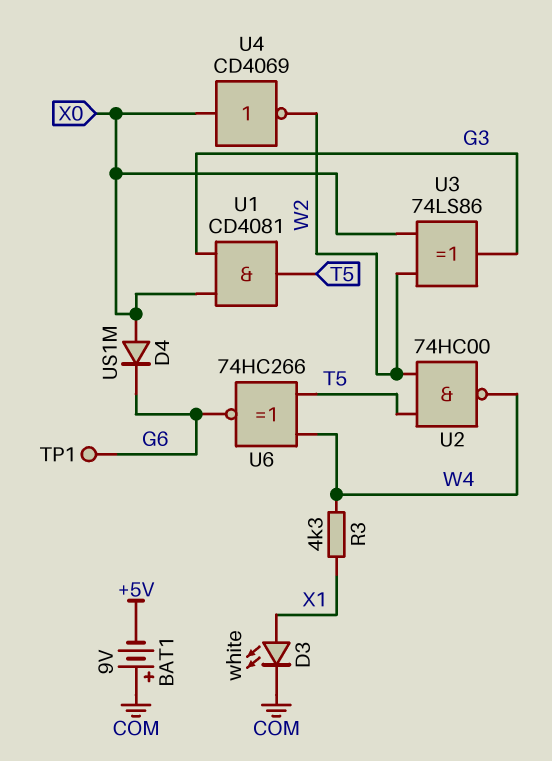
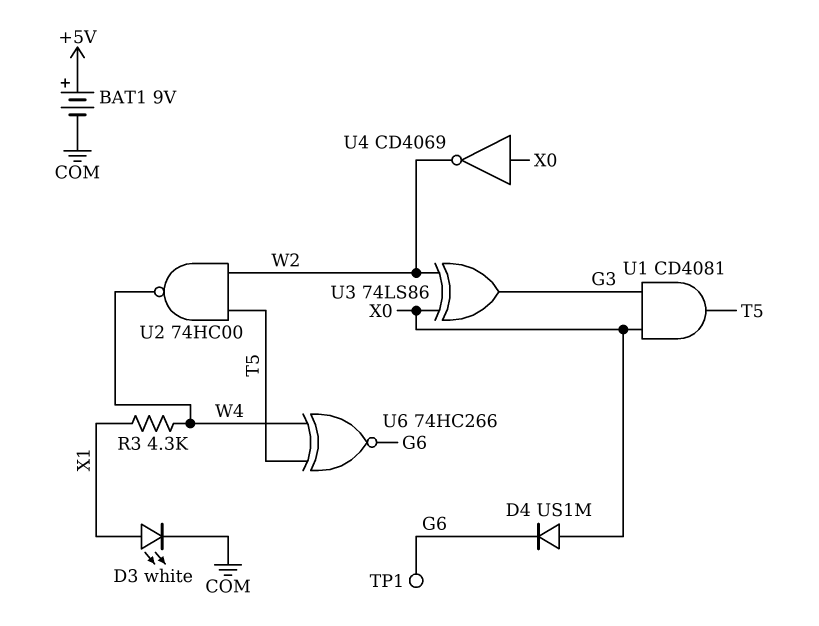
BAT1: 9V (plus COM, minus +5V) -> 9V (plus +5V, minus COM)

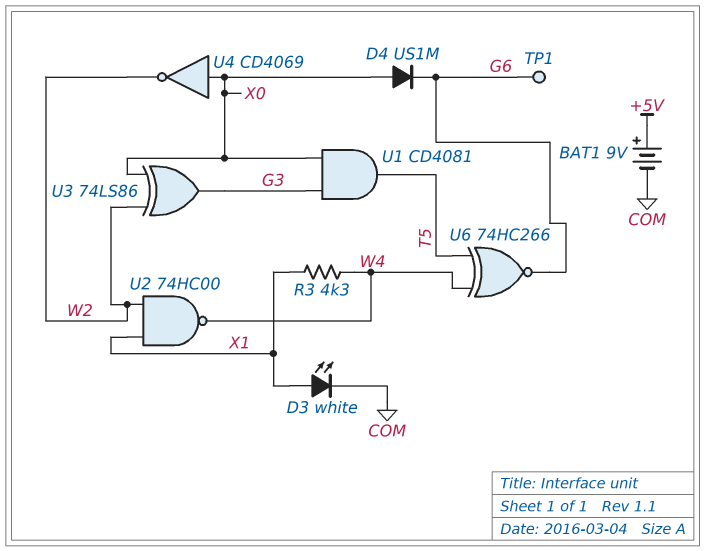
U2: NAND 74HC00 (in T5, in W2, out W4) -> NAND 74HC00 (in W2, in X1, out W4)

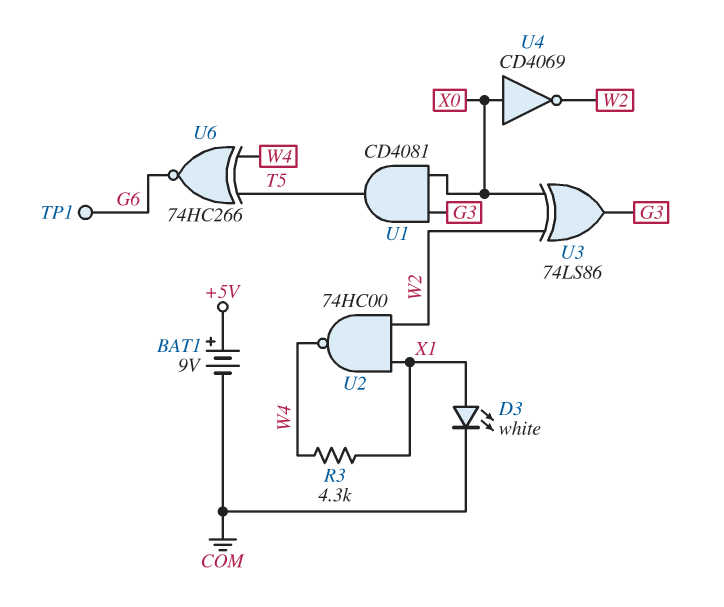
D4: diode US1M (A X0, K G6) -> none

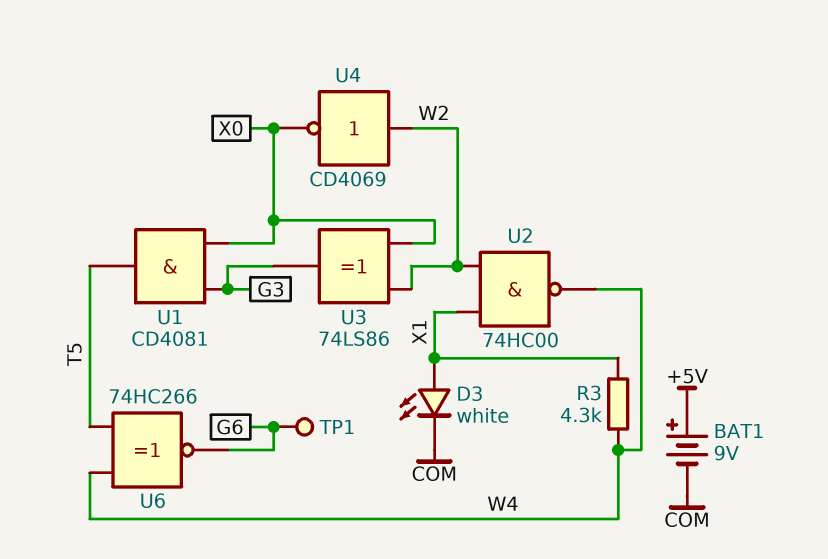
U4: NOT CD4069 (in X0, out W2) -> NOT CD4069 (in W2, out X0)

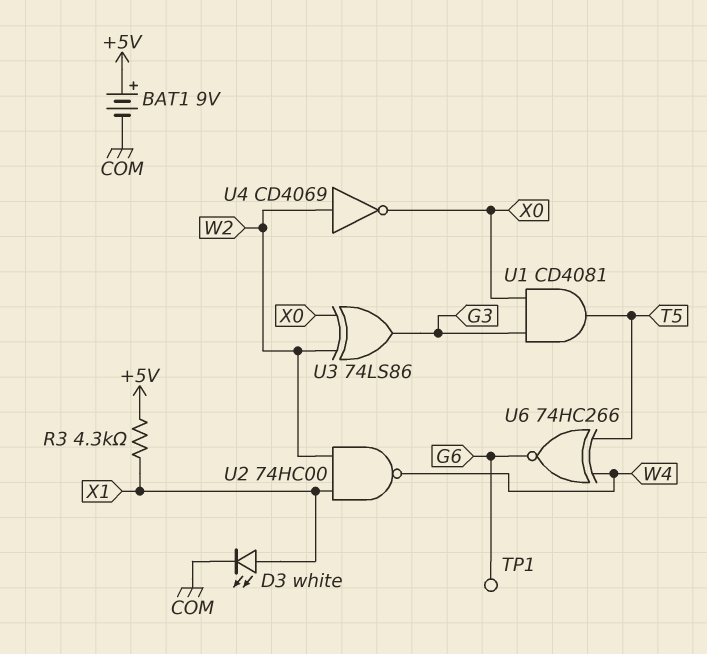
R3: 4.3k (W4, X1) -> 4.3k (+5V, X1)

